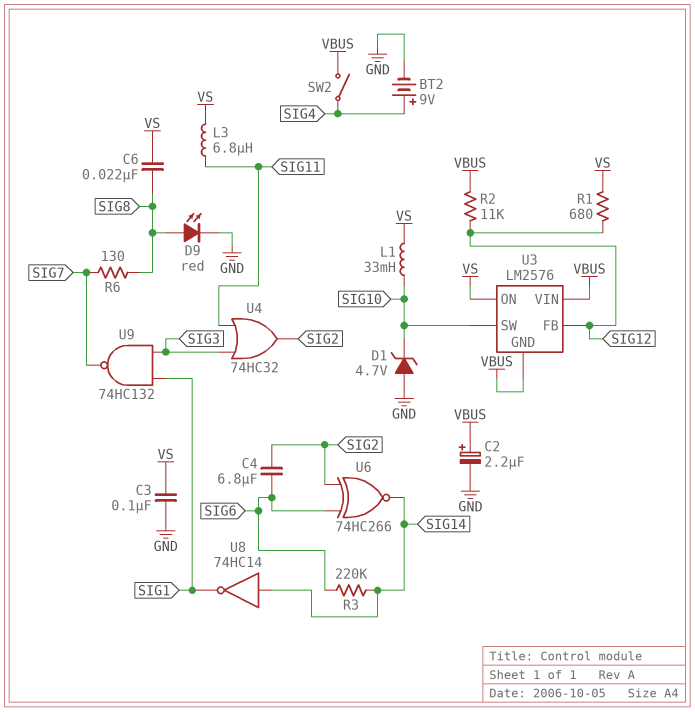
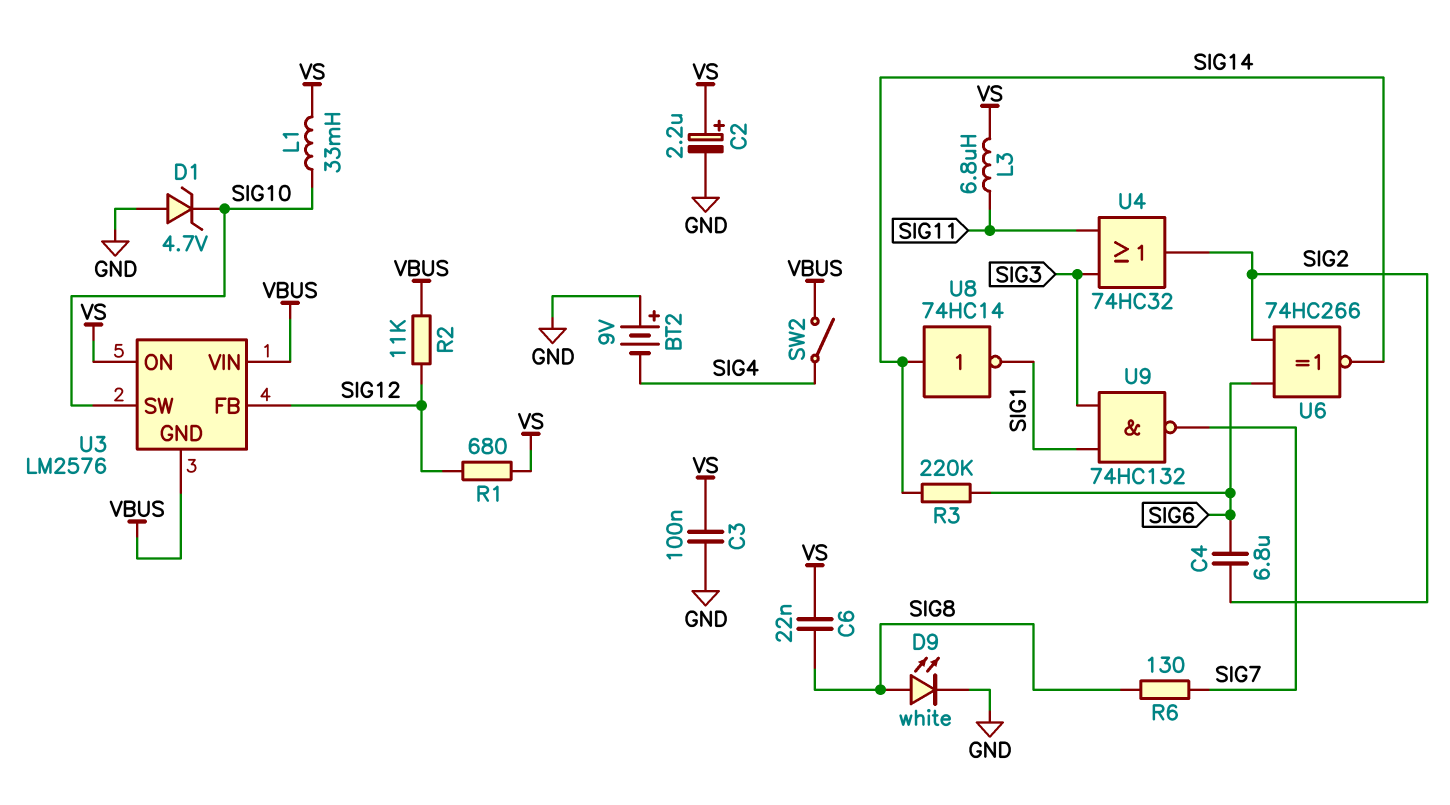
BT2: 9V (plus SIG4, minus GND) -> 9V (plus GND, minus SIG4)
C2: 2.2uF (plus VBUS, minus GND) -> 2.2uF (plus VS, minus GND)
D9: LED red (A SIG8, K GND) -> LED white (A SIG8, K GND)

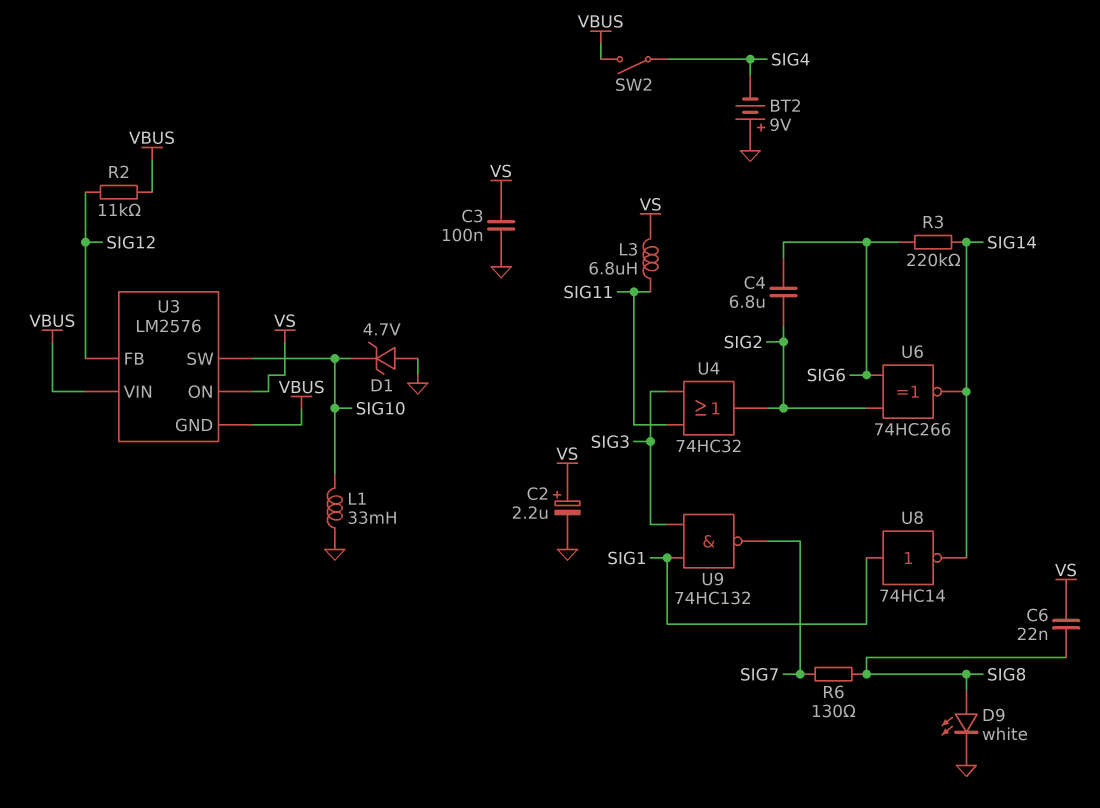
L1: 33mH (SIG10, VS) -> 33mH (GND, SIG10)
R1: 680 (SIG12, VS) -> none
U8: NOT 74HC14 (in SIG14, out SIG1) -> NOT 74HC14 (in SIG1, out SIG14)

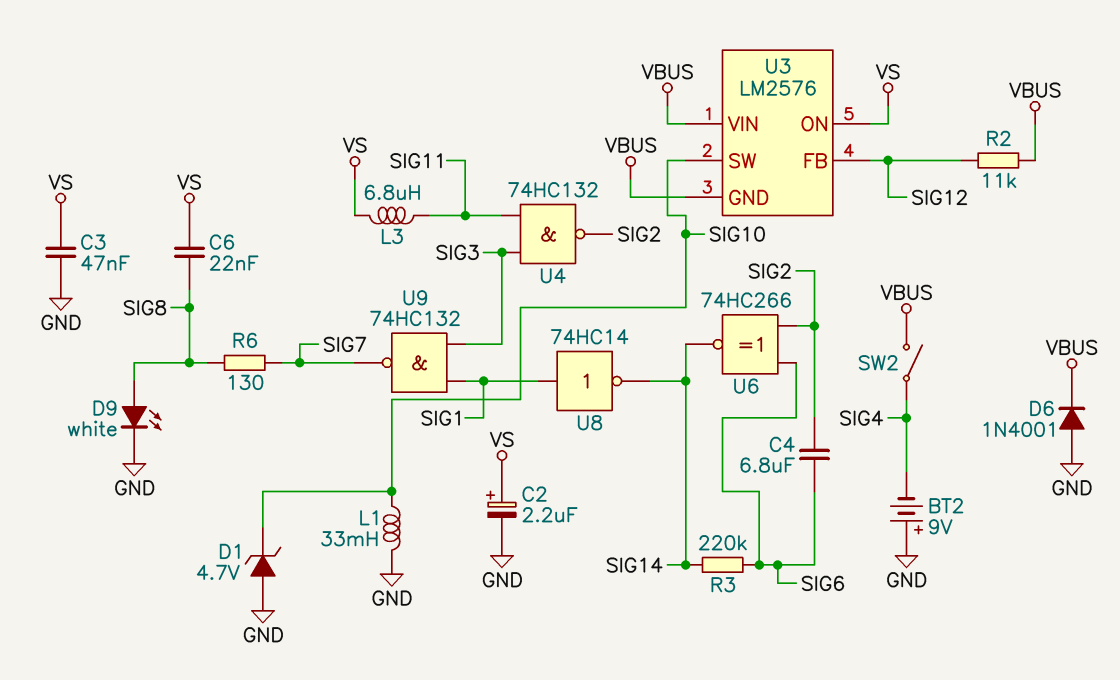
C3: 100nF (GND, VS) -> 47nF (GND, VS)
D6: none -> diode 1N4001 (A GND, K VBUS)
U4: OR 74HC32 (in SIG3, in SIG11, out SIG2) -> NAND 74HC132 (in SIG3, in SIG11, out SIG2)

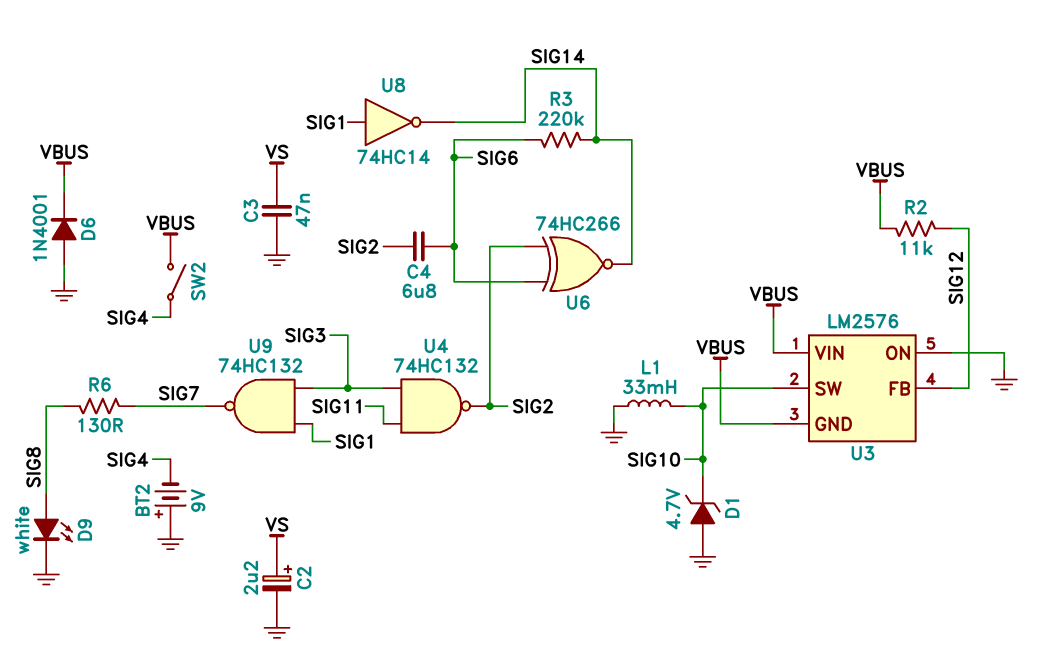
C6: 22nF (SIG8, VS) -> none
L3: 6.8uH (SIG11, VS) -> none
U3 pin ON: VS -> GND

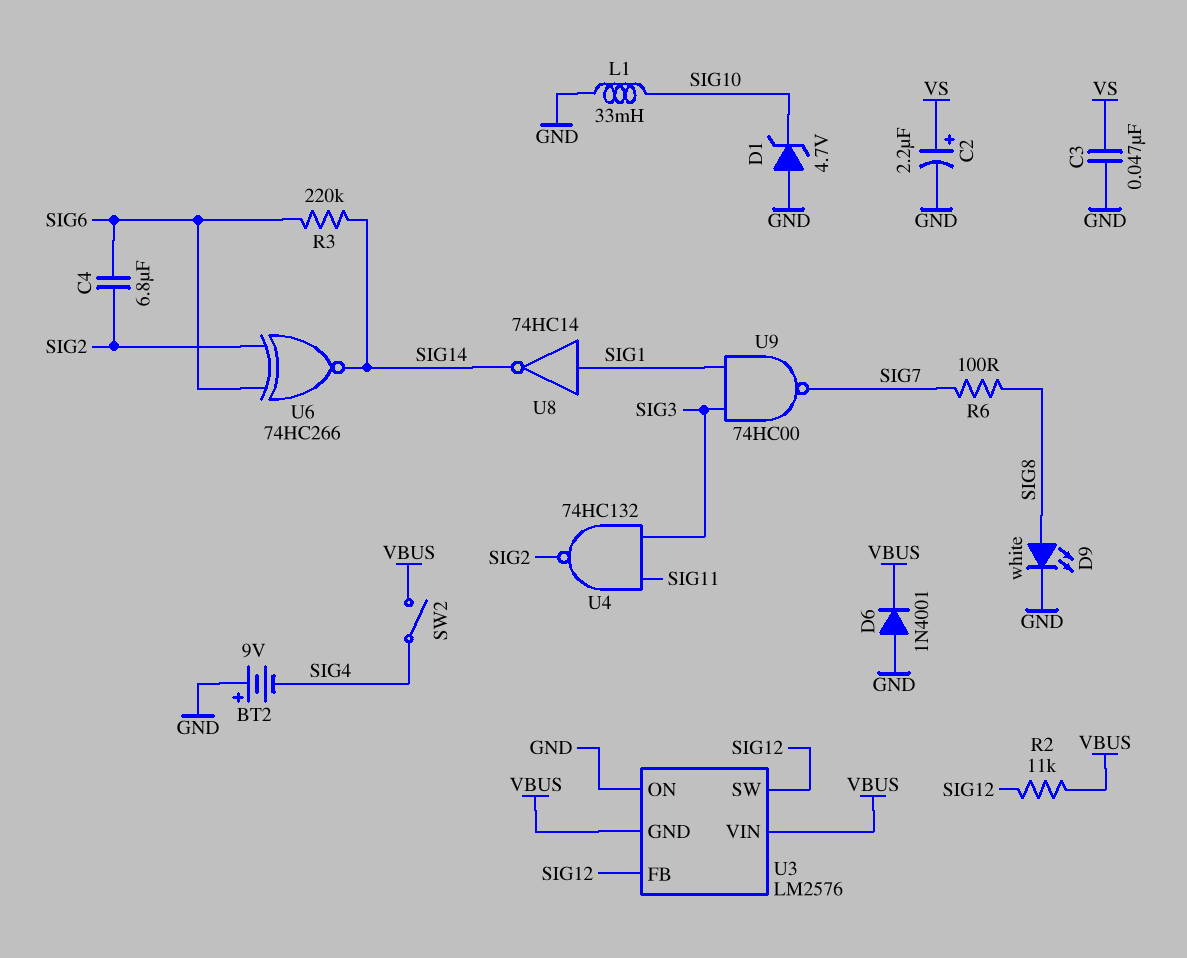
R6: 130 (SIG7, SIG8) -> 100 (SIG7, SIG8)
U3 pin SW: SIG10 -> SIG12
U9: NAND 74HC132 (in SIG1, in SIG3, out SIG7) -> NAND 74HC00 (in SIG1, in SIG3, out SIG7)

